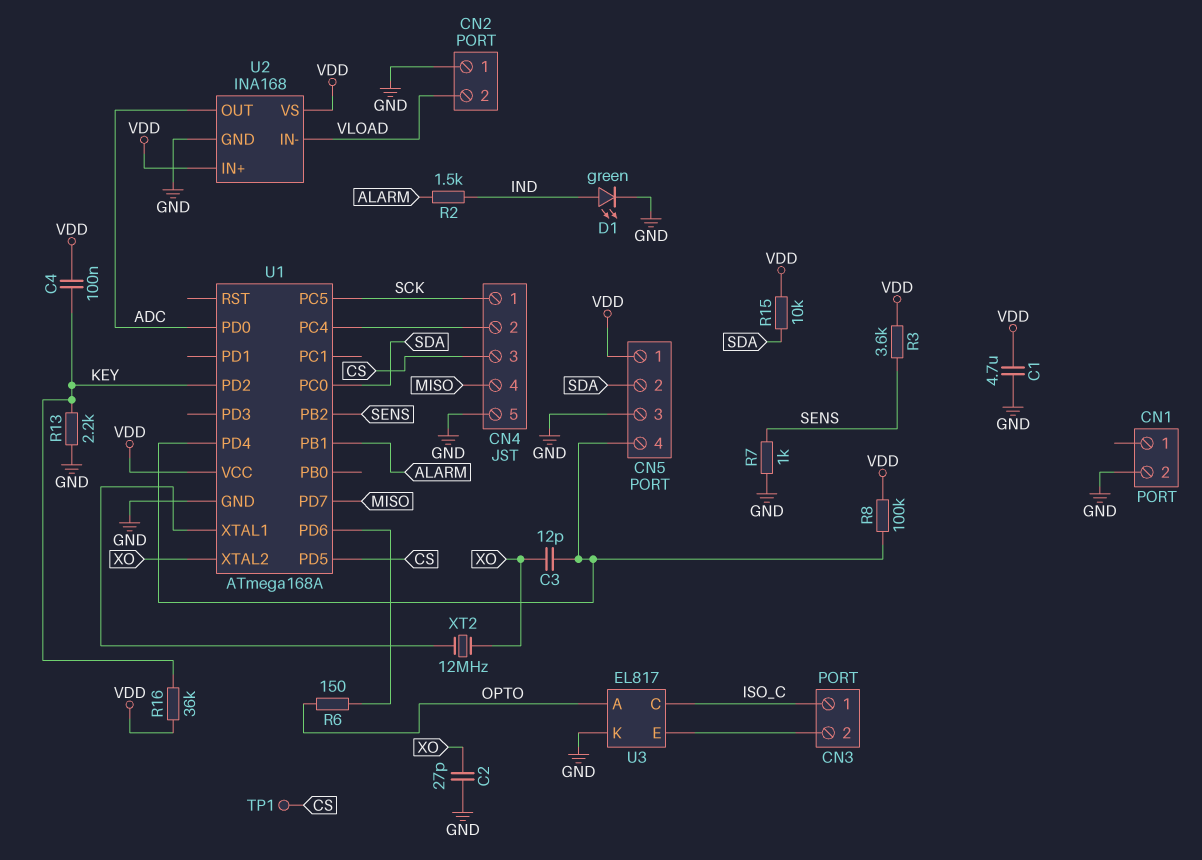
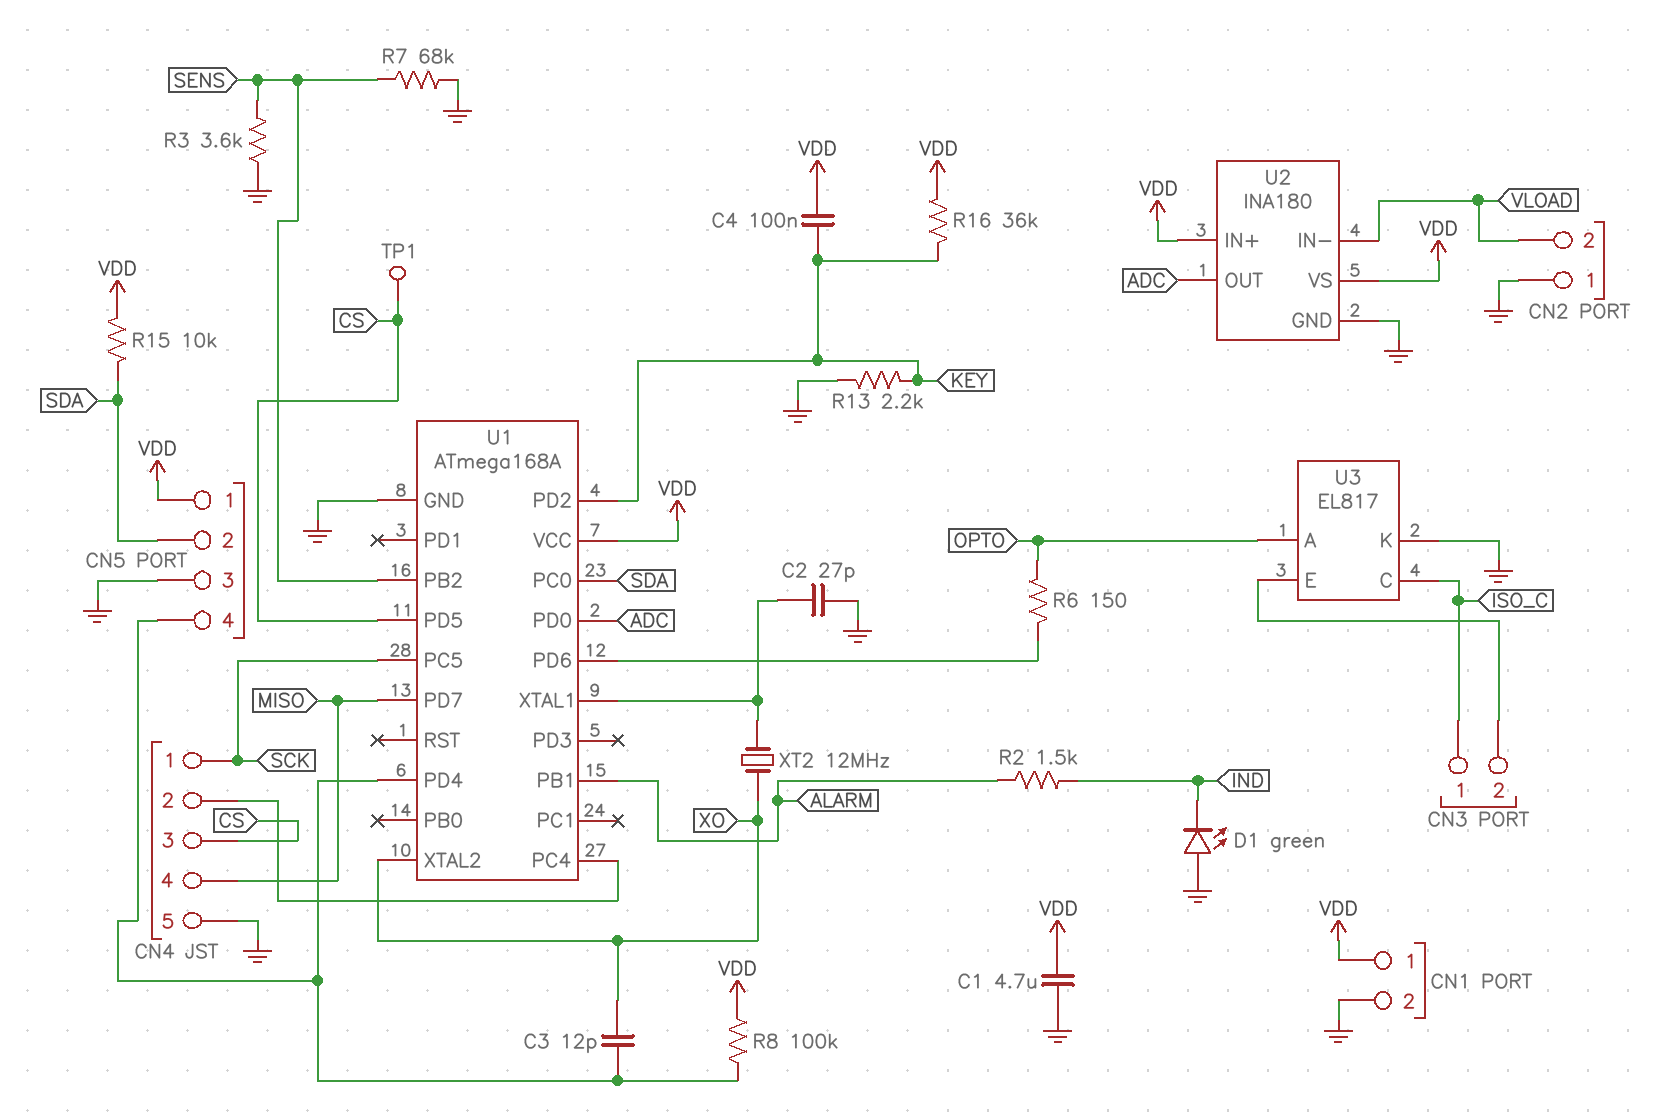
C2: 27pF (GND, XO) -> 27pF (GND, U1/XTAL1)
CN1 pin 1: none -> VDD
D1: LED green (A IND, K GND) -> LED green (A GND, K IND)
R3: 3.6k (SENS, VDD) -> 3.6k (GND, SENS)
R7: 1k (GND, SENS) -> 68k (GND, SENS)
U2: INA168 -> INA180

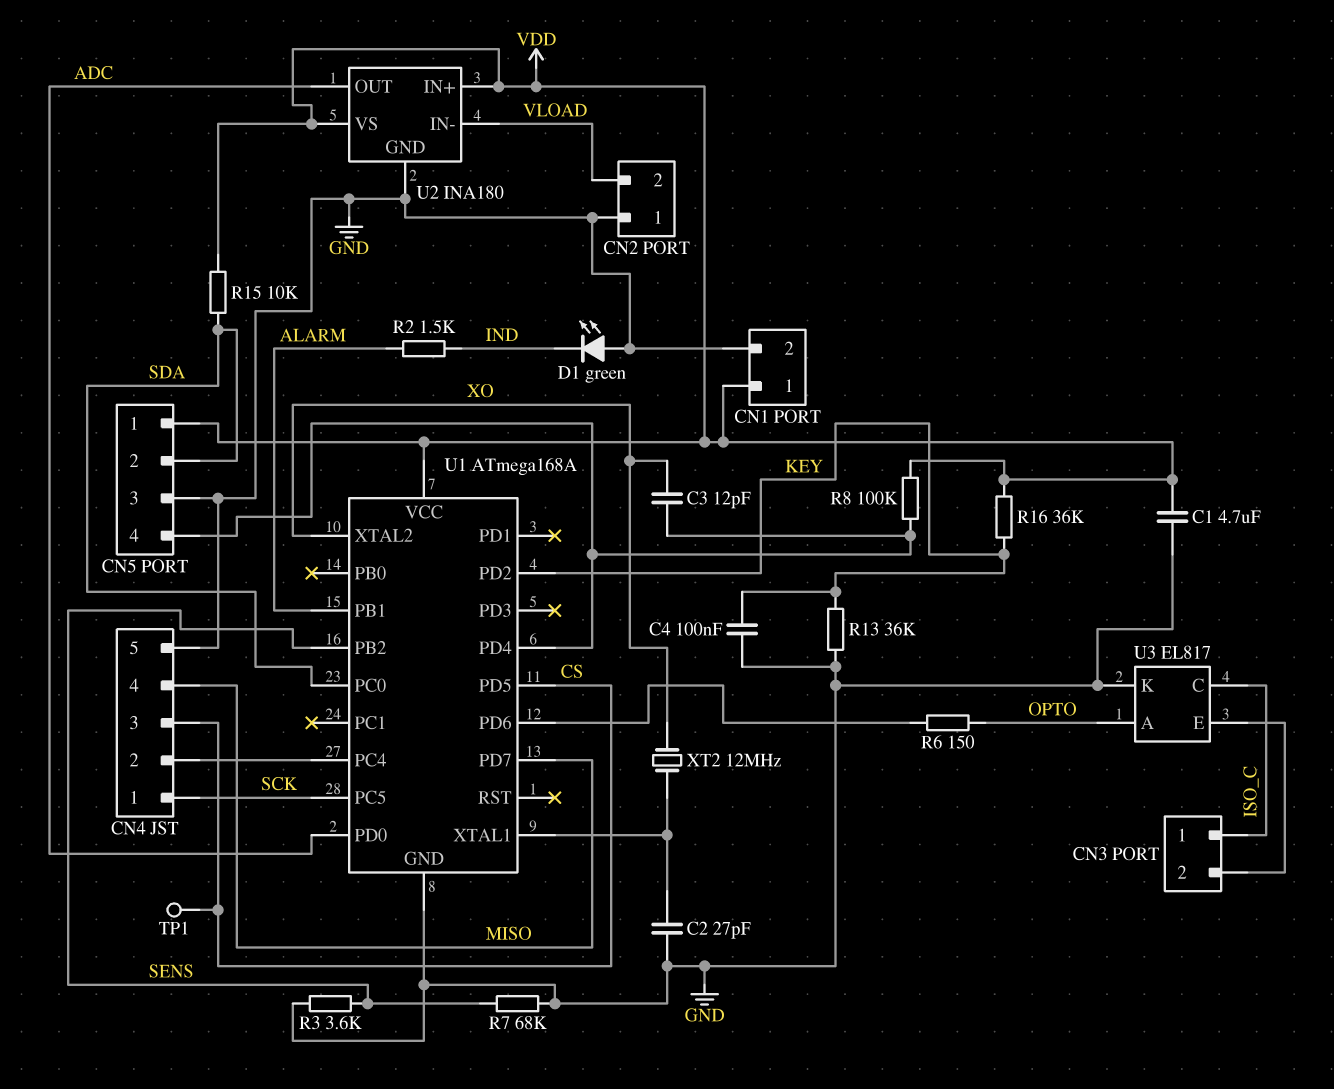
C4: 100nF (KEY, VDD) -> 100nF (GND, KEY)
R13: 2.2k (GND, KEY) -> 36k (GND, KEY)

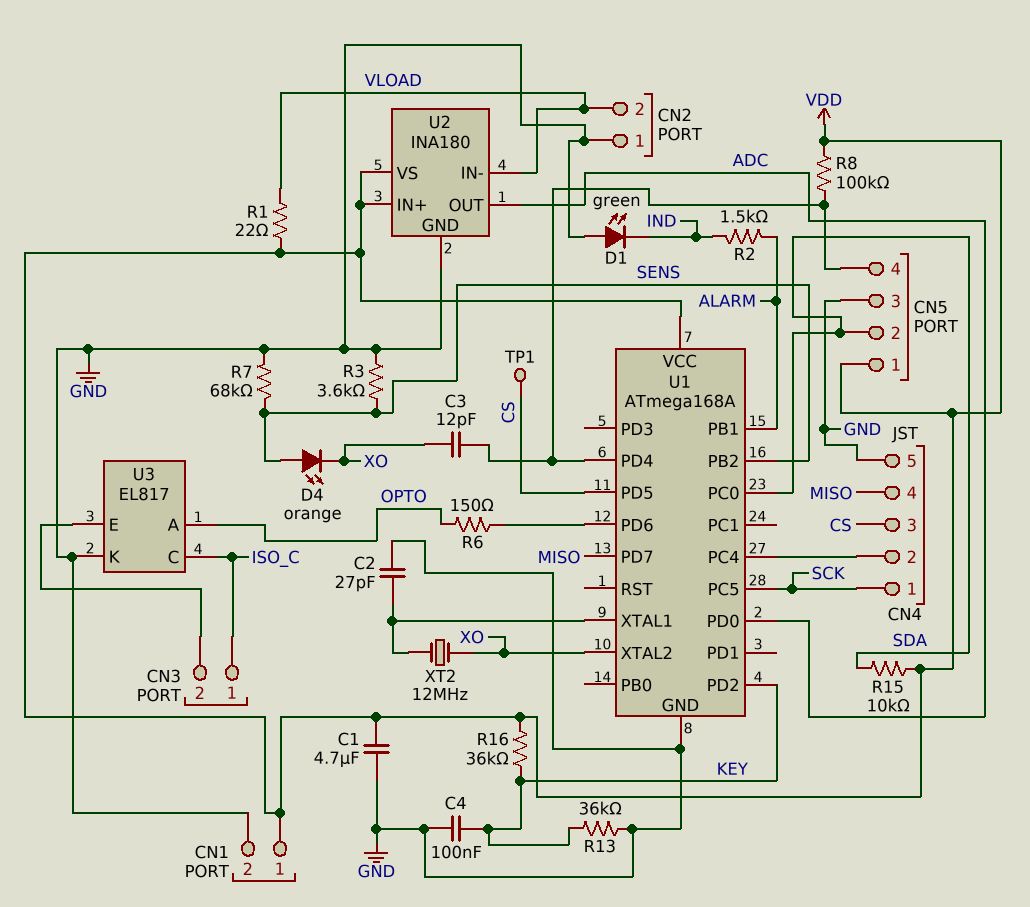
D4: none -> LED orange (A SENS, K XO)
R1: none -> 22 (VDD, VLOAD)

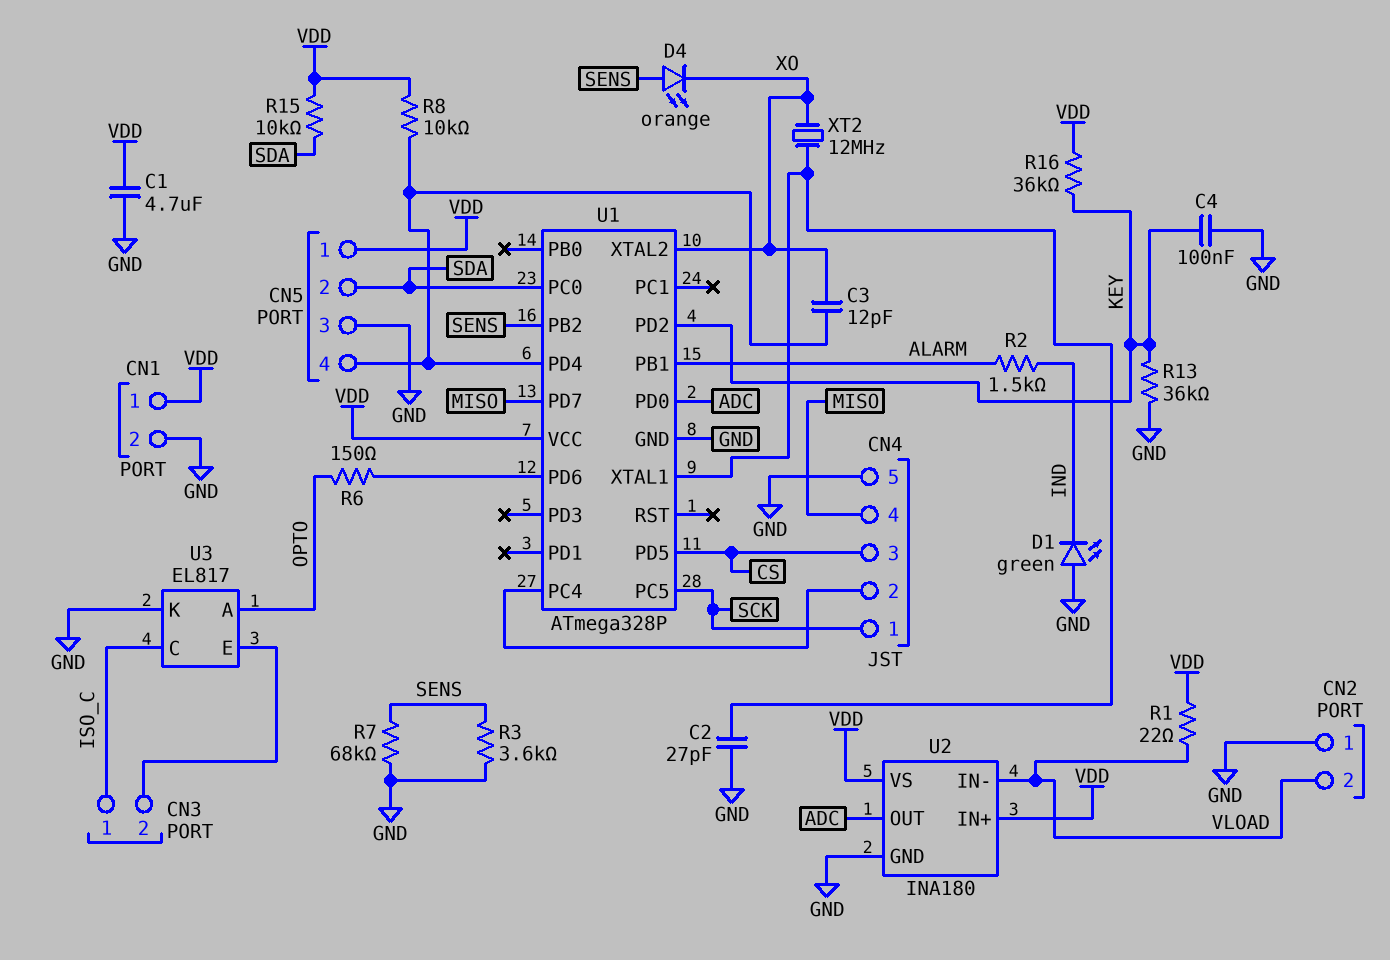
R8: 100k (CN5/4, VDD) -> 10k (CN5/4, VDD)
TP1: test point (CS) -> none
U1: ATmega168A -> ATmega328P

